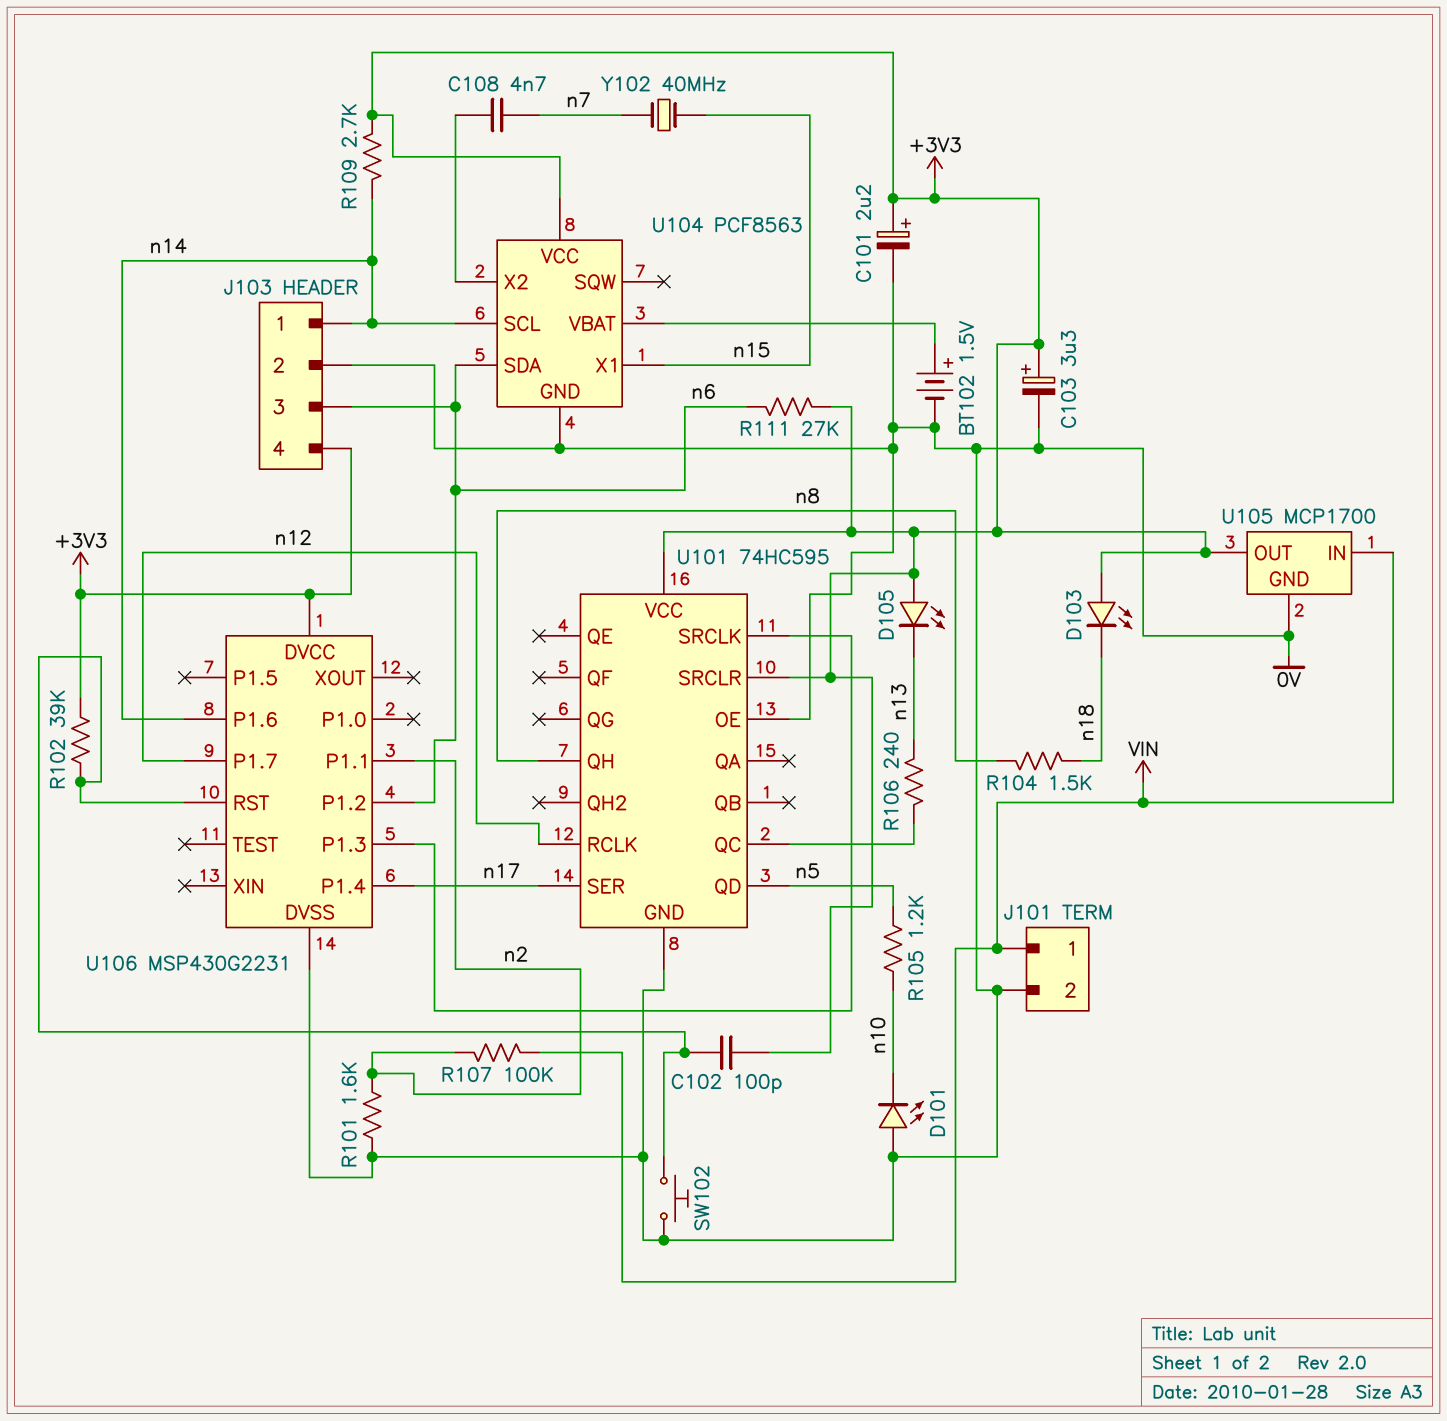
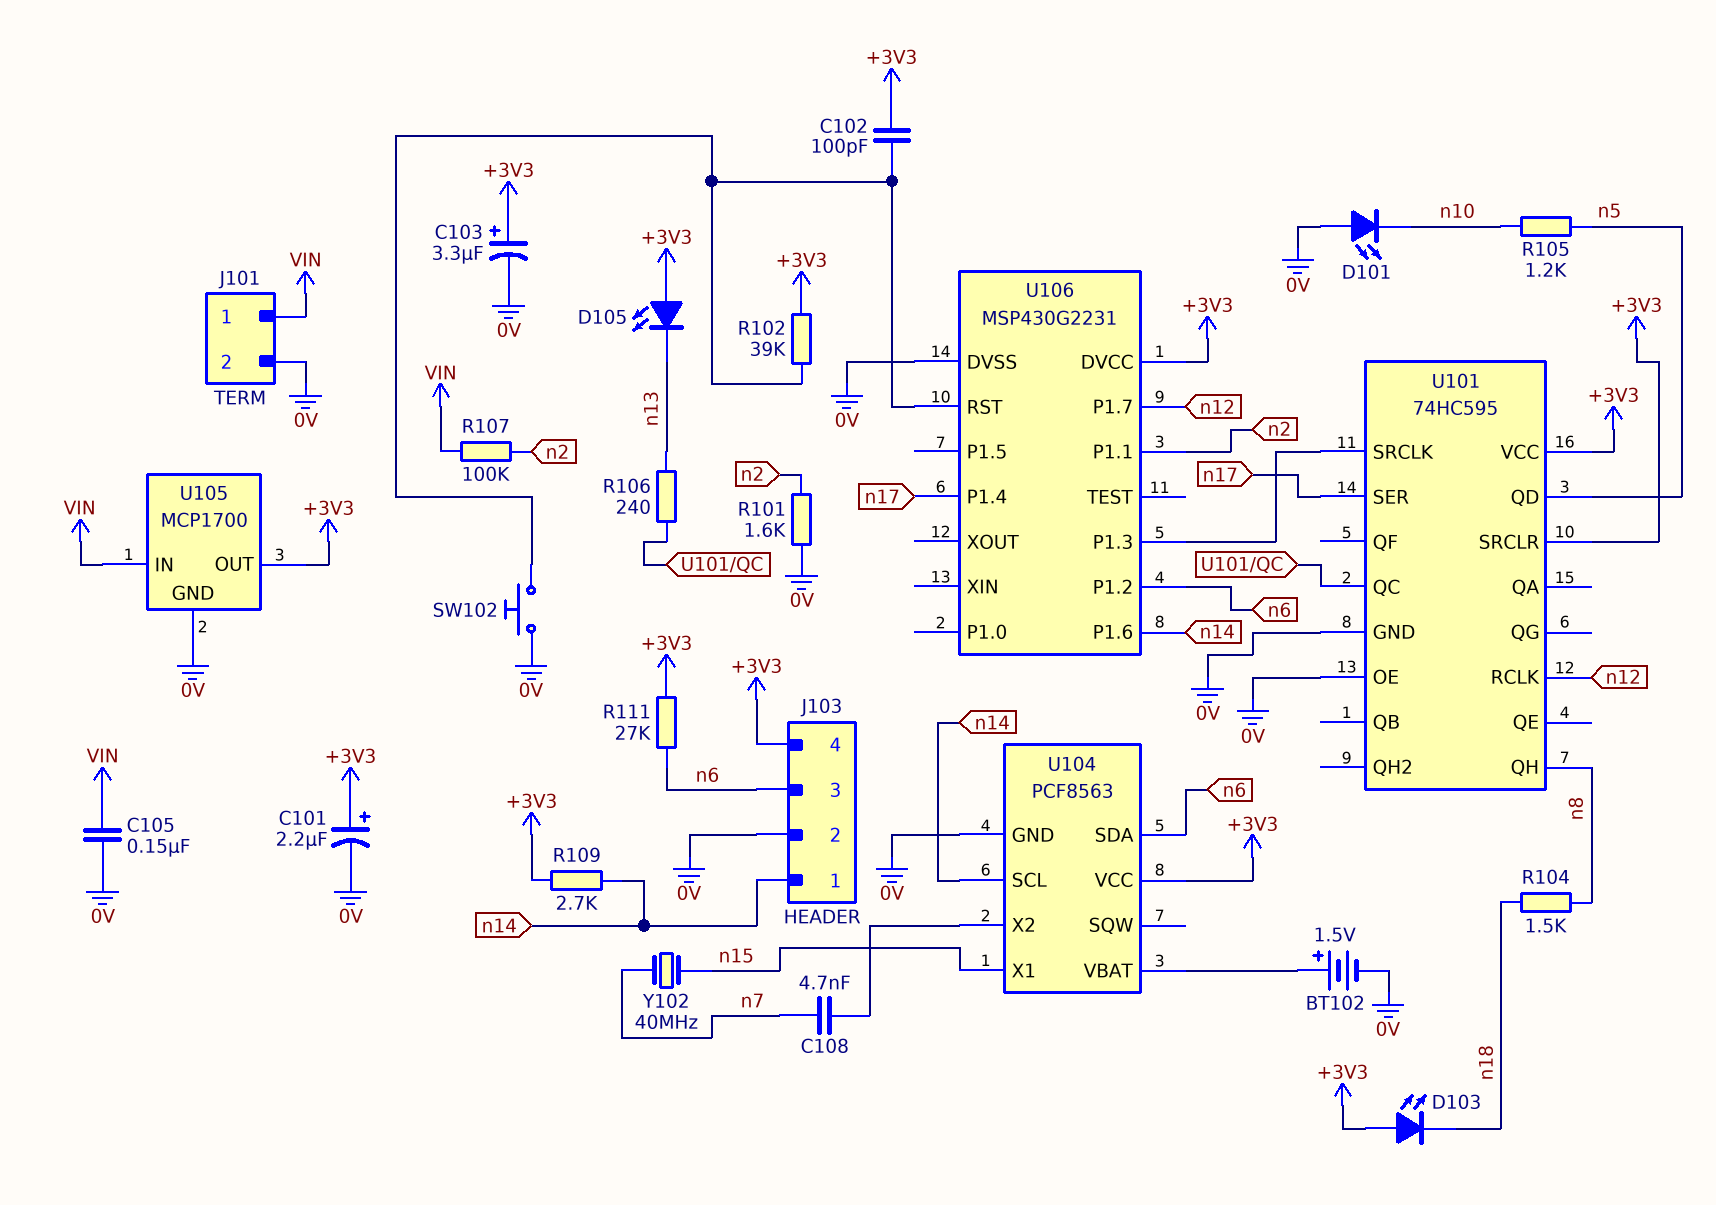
C105: none -> 150nF (0V, VIN)

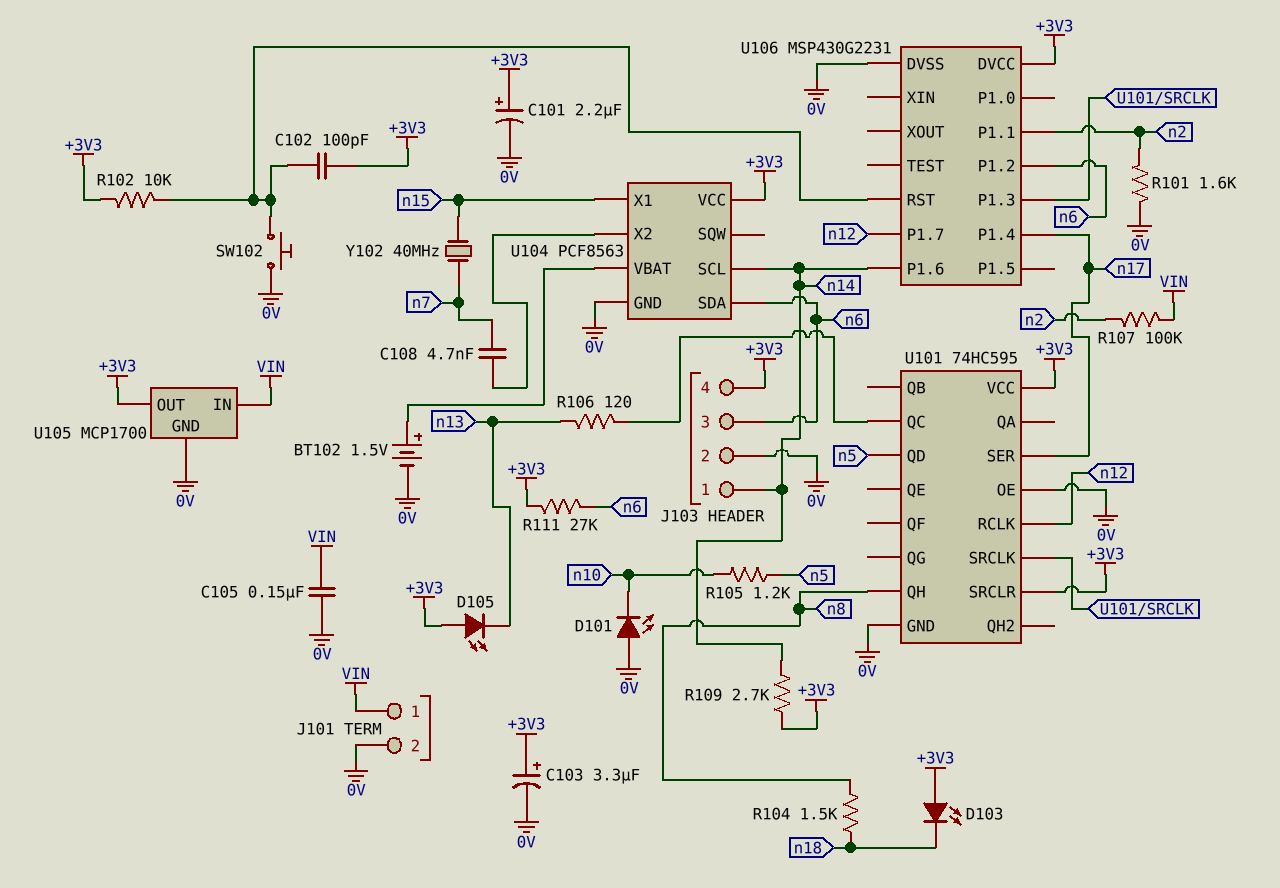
R102: 39k (+3V3, U106/RST) -> 10k (+3V3, U106/RST)
R106: 240 (U101/QC, n13) -> 120 (U101/QC, n13)

